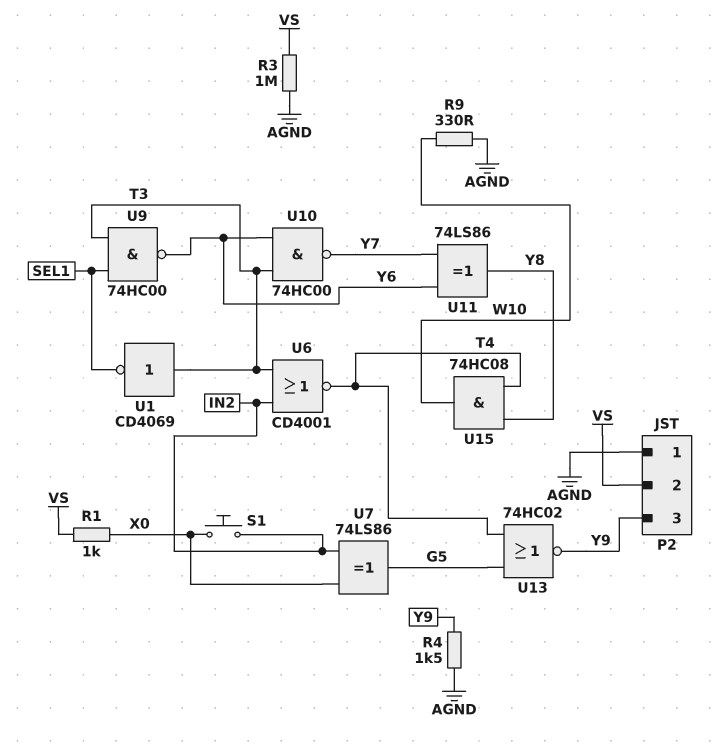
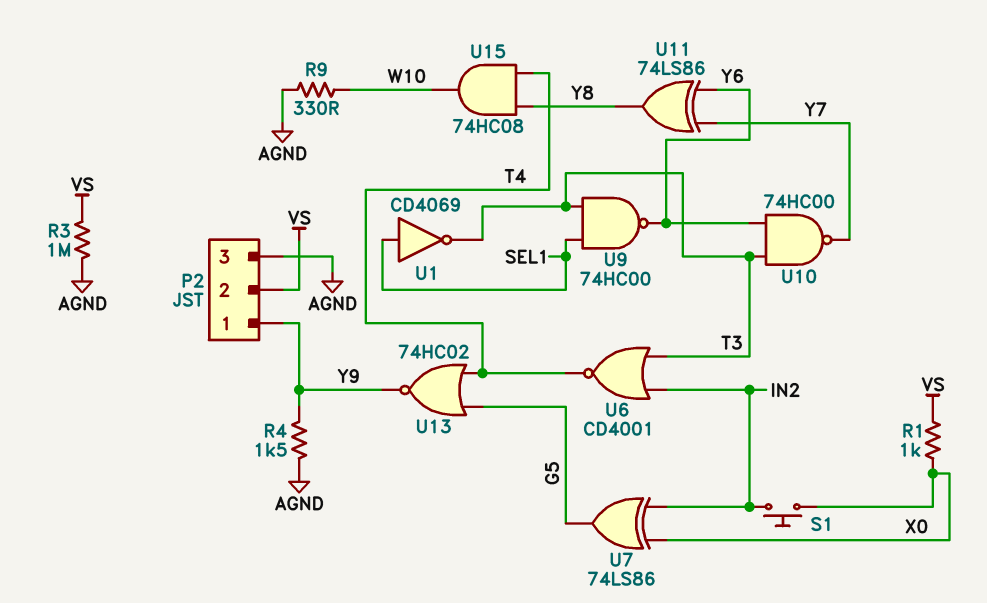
P2 pin 1: AGND -> Y9
P2 pin 3: Y9 -> AGND
U1: NOT CD4069 (in T3, out SEL1) -> NOT CD4069 (in SEL1, out T3)

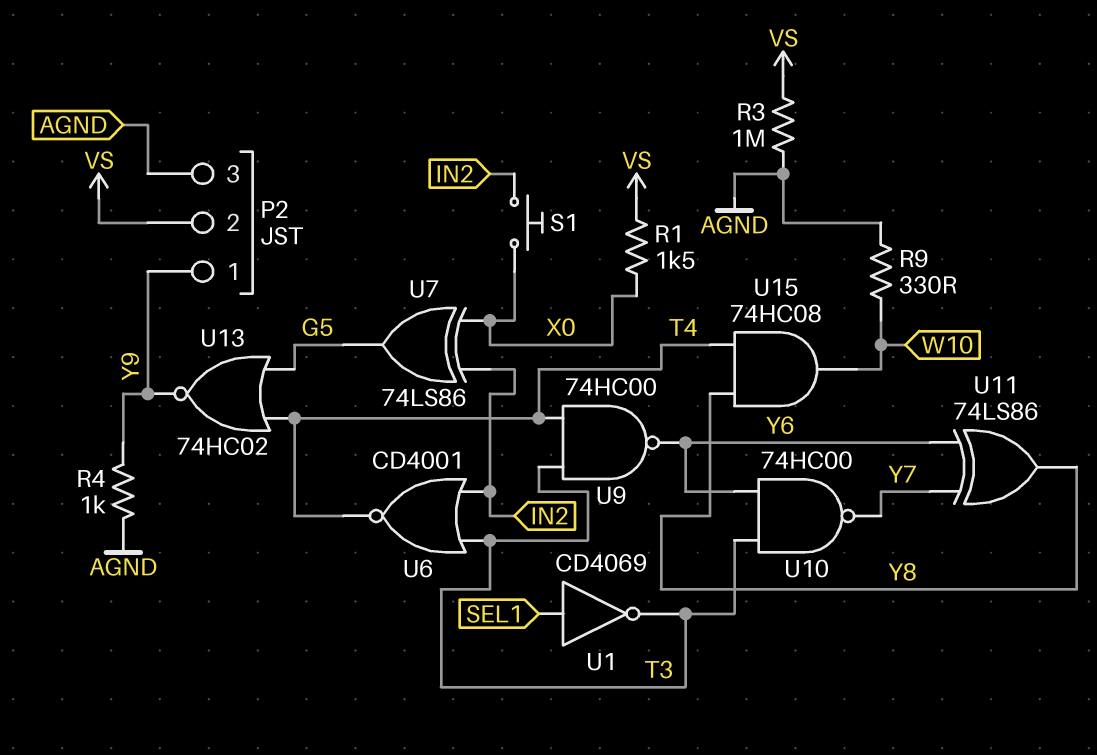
R1: 1k (VS, X0) -> 1.5k (VS, X0)
R4: 1.5k (AGND, Y9) -> 1k (AGND, Y9)
U9: NAND 74HC00 (in SEL1, in T3, out Y6) -> NAND 74HC00 (in T3, in T4, out Y6)

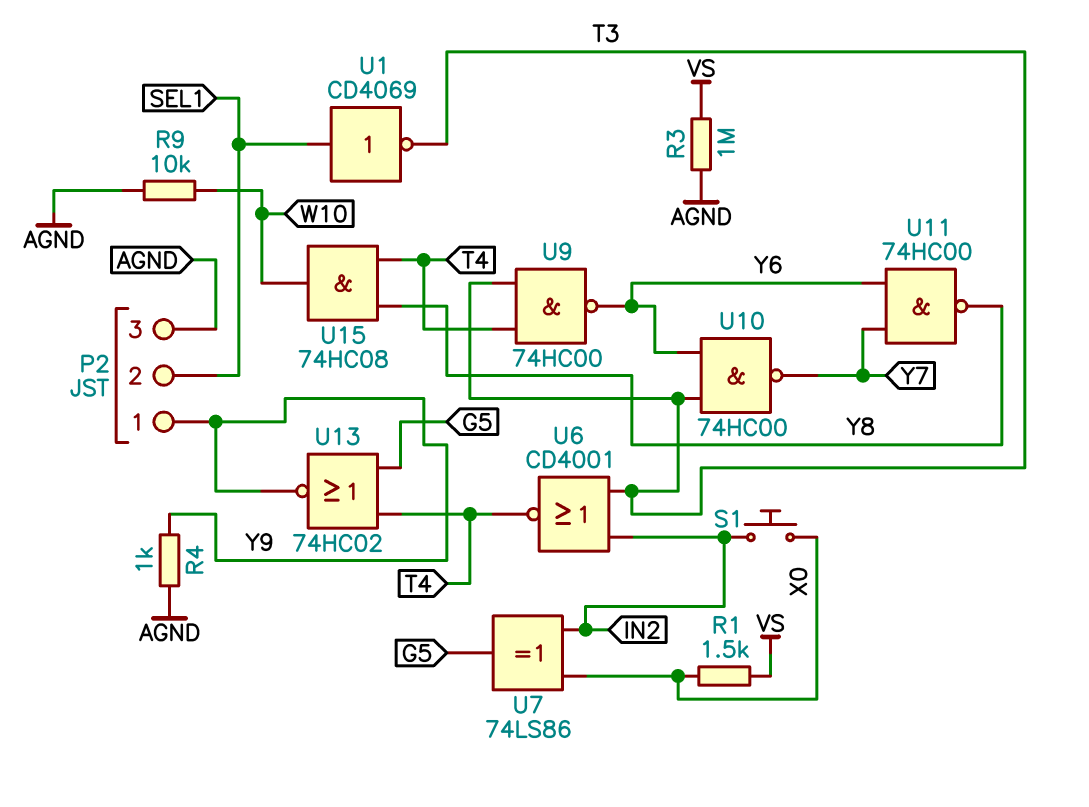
P2 pin 2: VS -> SEL1
R9: 330 (AGND, W10) -> 10k (AGND, W10)
U11: XOR 74LS86 (in Y6, in Y7, out Y8) -> NAND 74HC00 (in Y6, in Y7, out Y8)

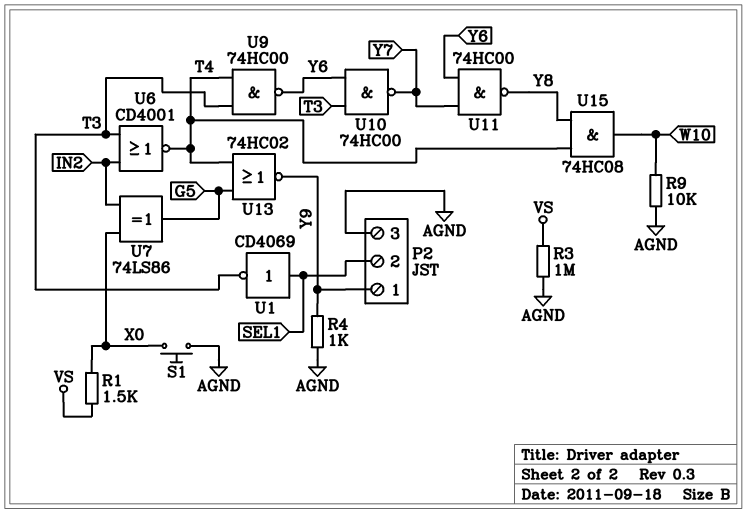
S1: button (IN2, X0) -> button (AGND, X0)

